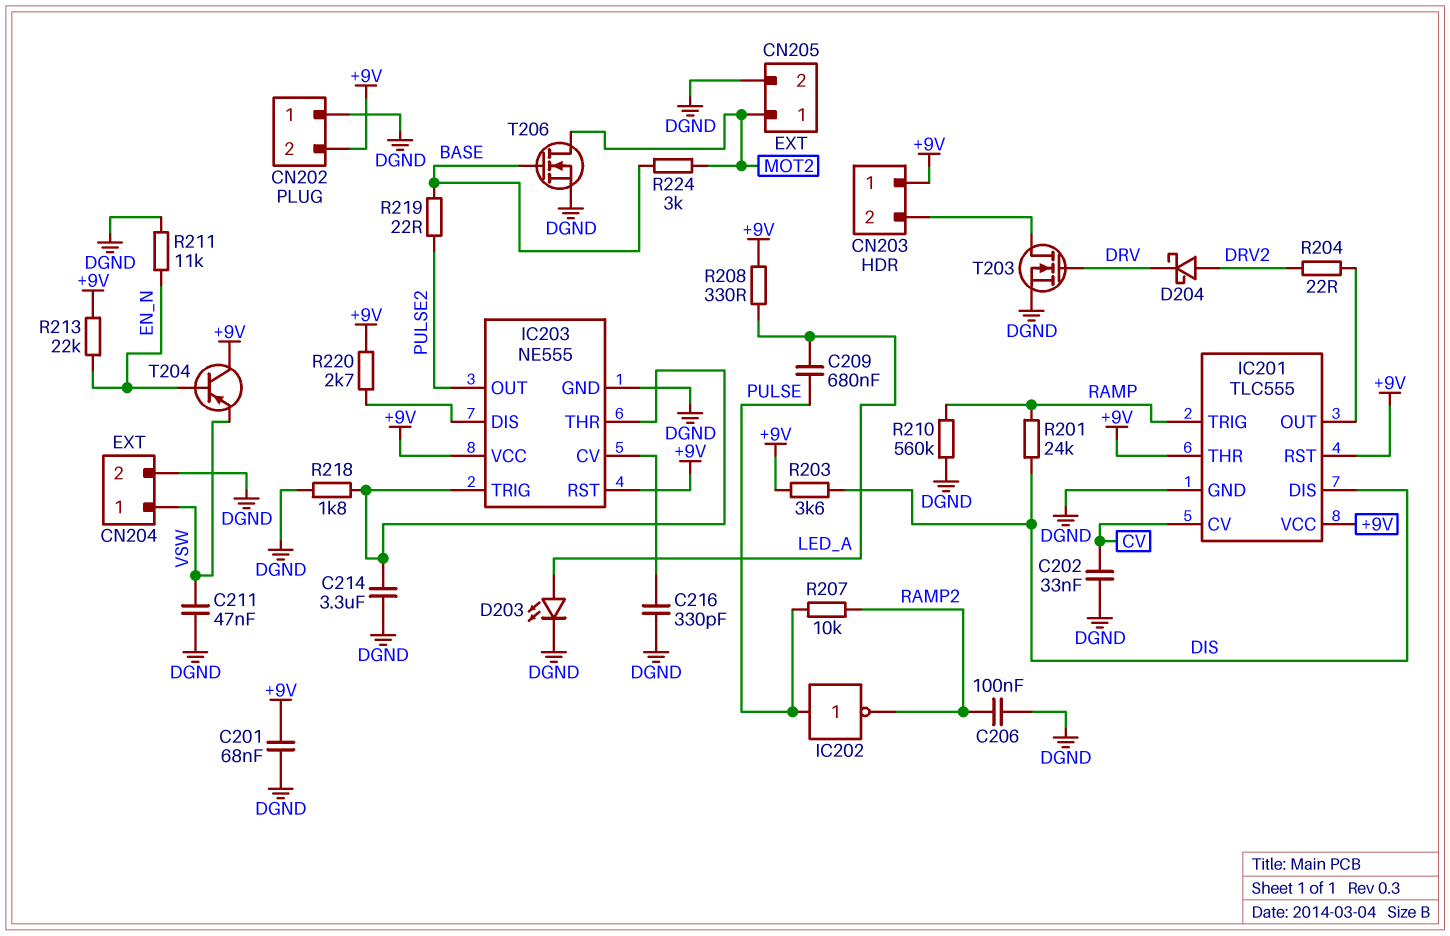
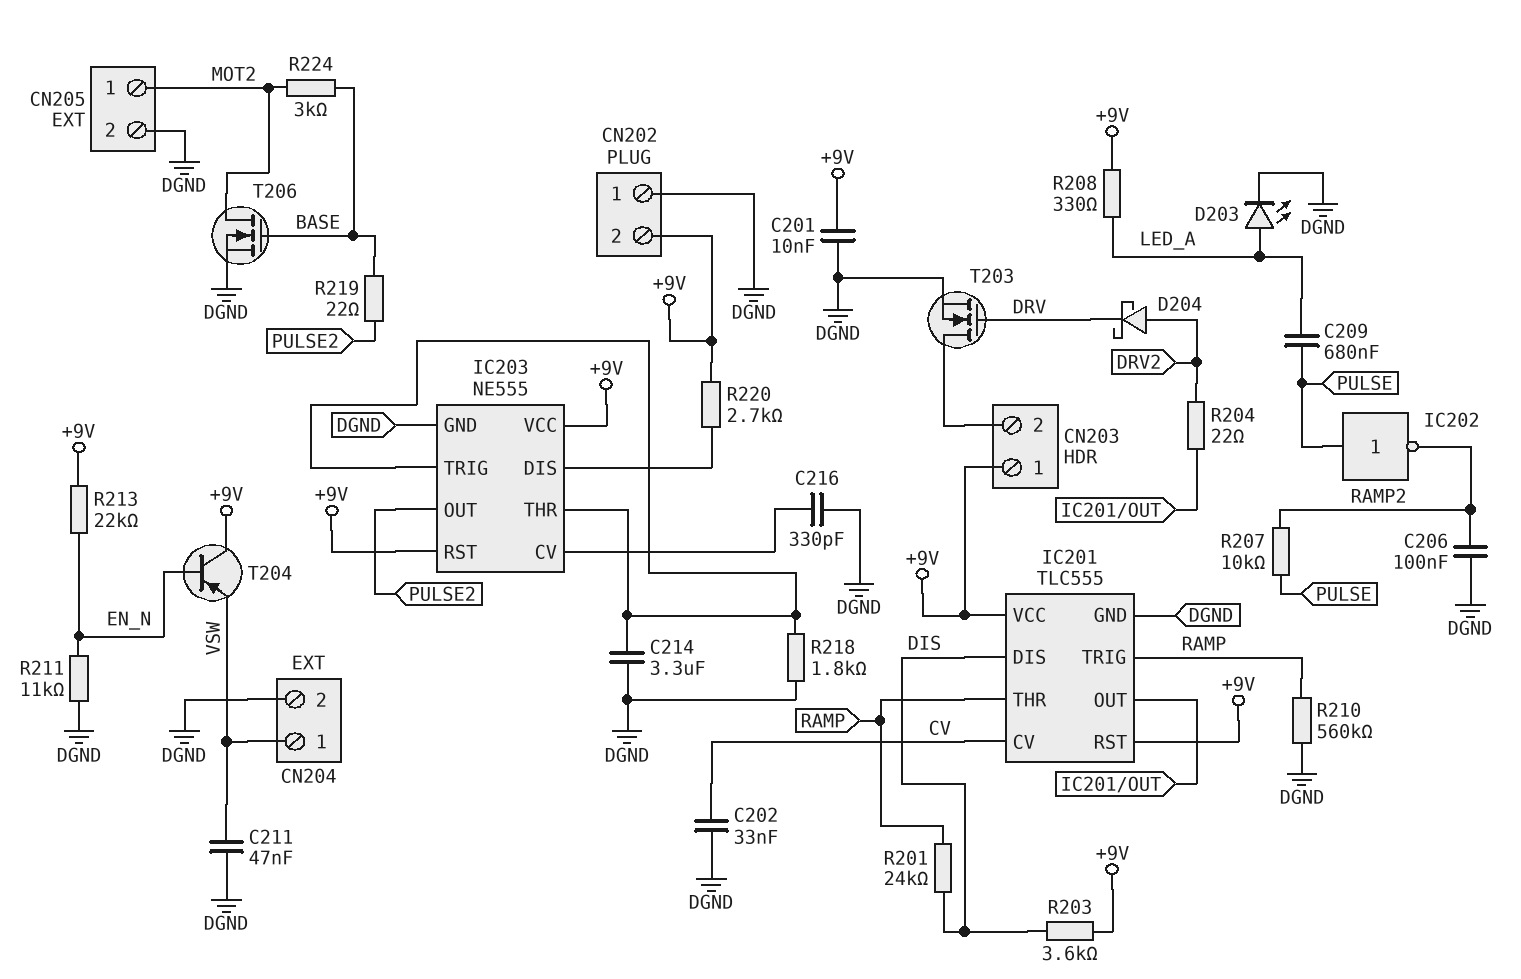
C201: 68nF (+9V, DGND) -> 10nF (+9V, DGND)
IC201 pin THR: +9V -> RAMP

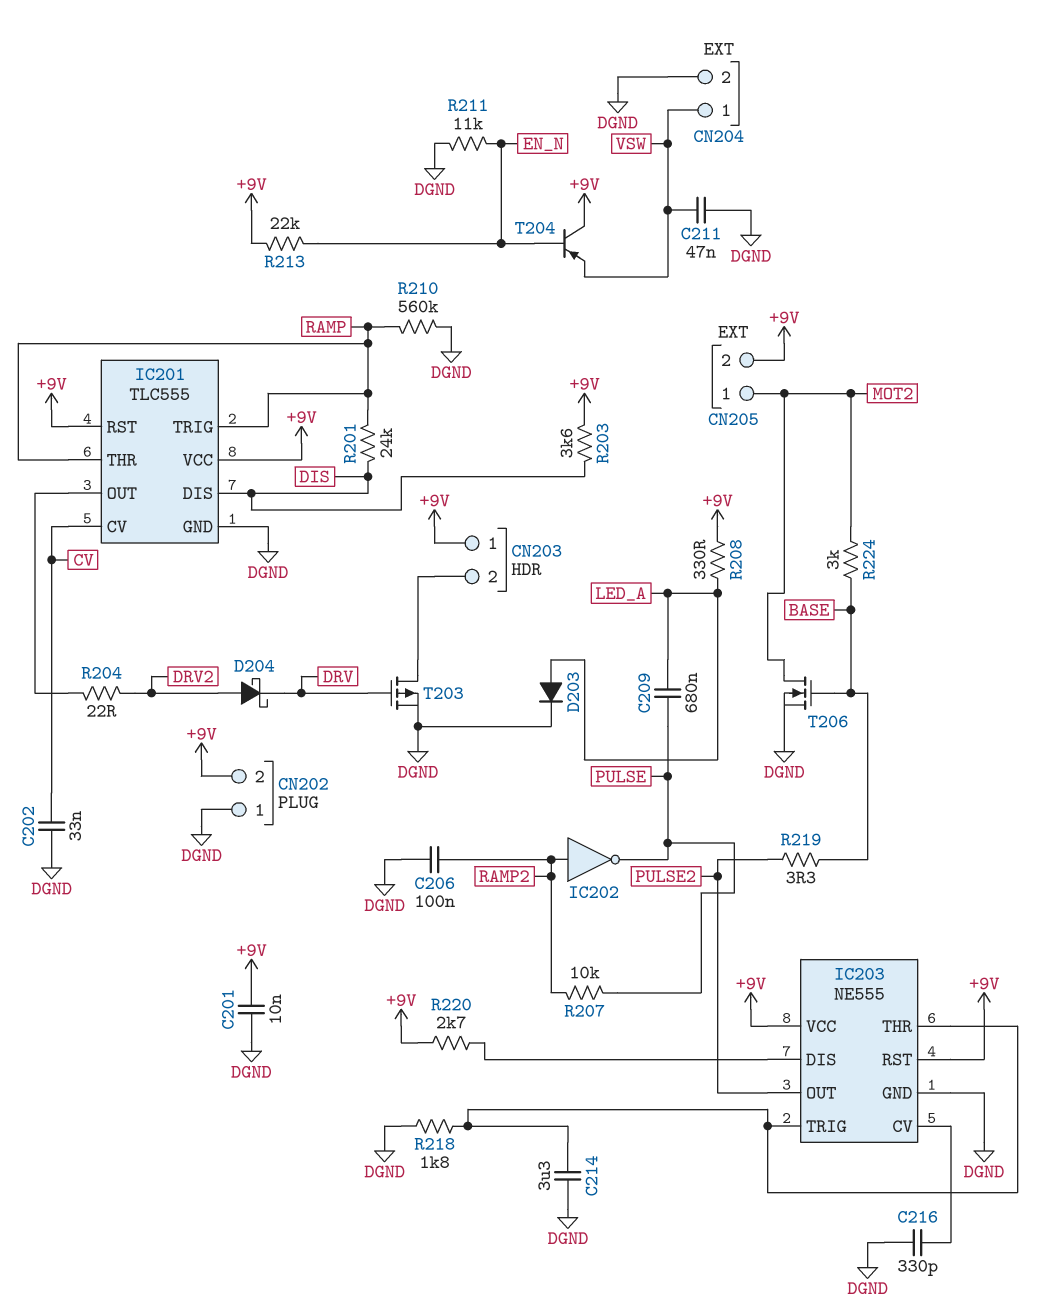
CN205 pin 2: DGND -> +9V
D203: LED (A LED_A, K DGND) -> diode (A LED_A, K DGND)
IC202: NOT (in PULSE, out RAMP2) -> NOT (in RAMP2, out PULSE)
R219: 22 (BASE, PULSE2) -> 3.3 (BASE, PULSE2)
T203: NMOS (G DRV, D CN203/2, S DGND) -> PMOS (G DRV, D CN203/2, S DGND)

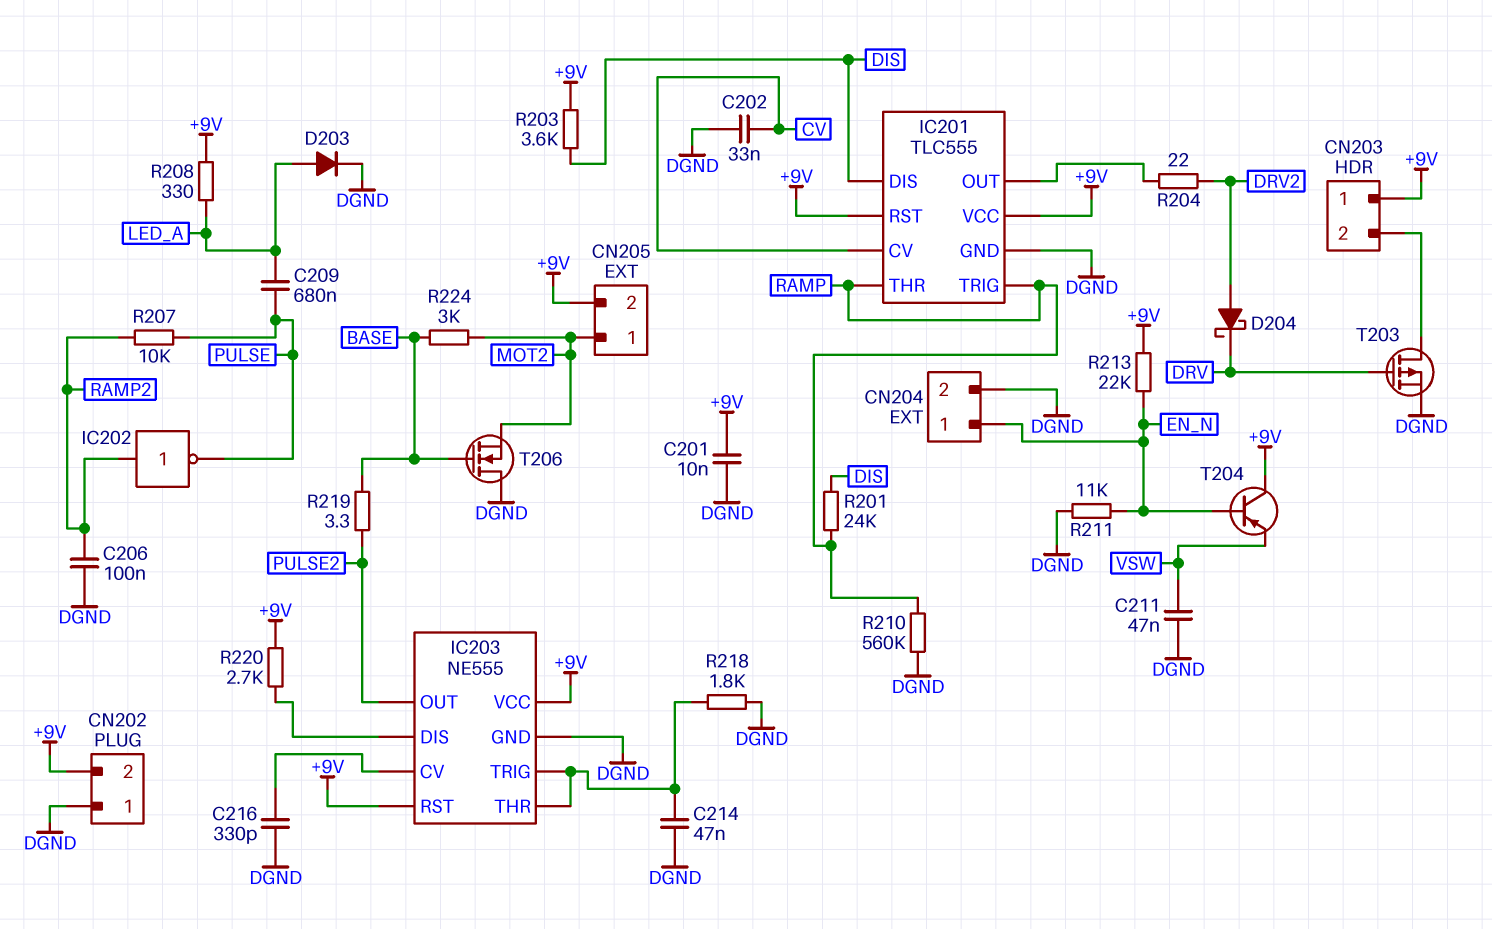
C214: 3.3uF (DGND, IC203/THR) -> 47nF (DGND, IC203/THR)
CN204 pin 1: VSW -> EN_N
T206: NMOS (G BASE, D MOT2, S DGND) -> NMOS (G BASE, D DGND, S MOT2)

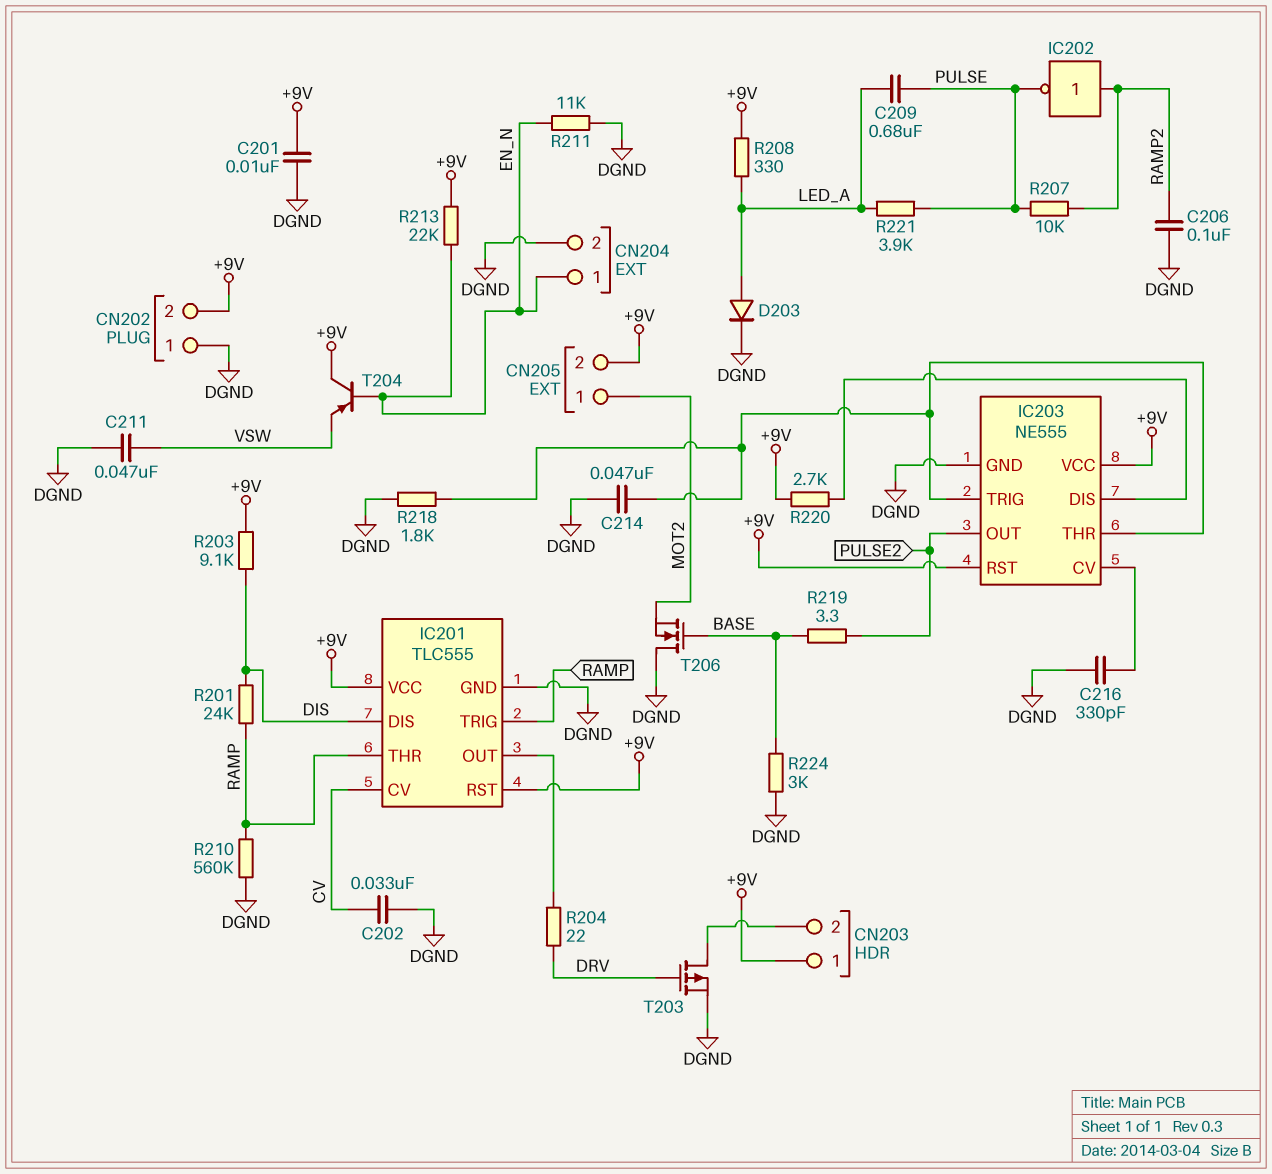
D204: schottky (A DRV2, K DRV) -> none
R203: 3.6k (+9V, DIS) -> 9.1k (+9V, DIS)
R204: 22 (DRV2, IC201/OUT) -> 22 (DRV, IC201/OUT)
R221: none -> 3.9k (LED_A, PULSE)
R224: 3k (BASE, MOT2) -> 3k (BASE, DGND)

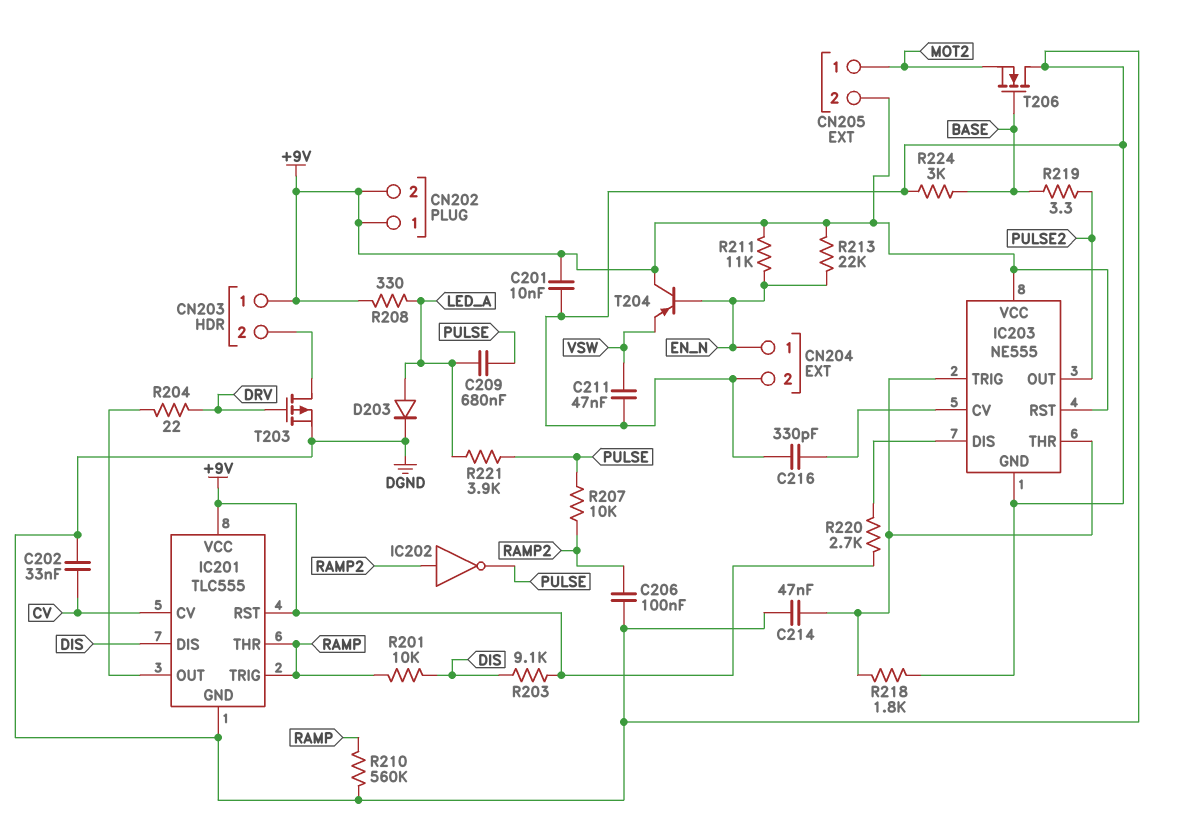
CN202 pin 1: DGND -> +9V
R201: 24k (DIS, RAMP) -> 10k (DIS, RAMP)
R211: 11k (DGND, EN_N) -> 11k (+9V, EN_N)

